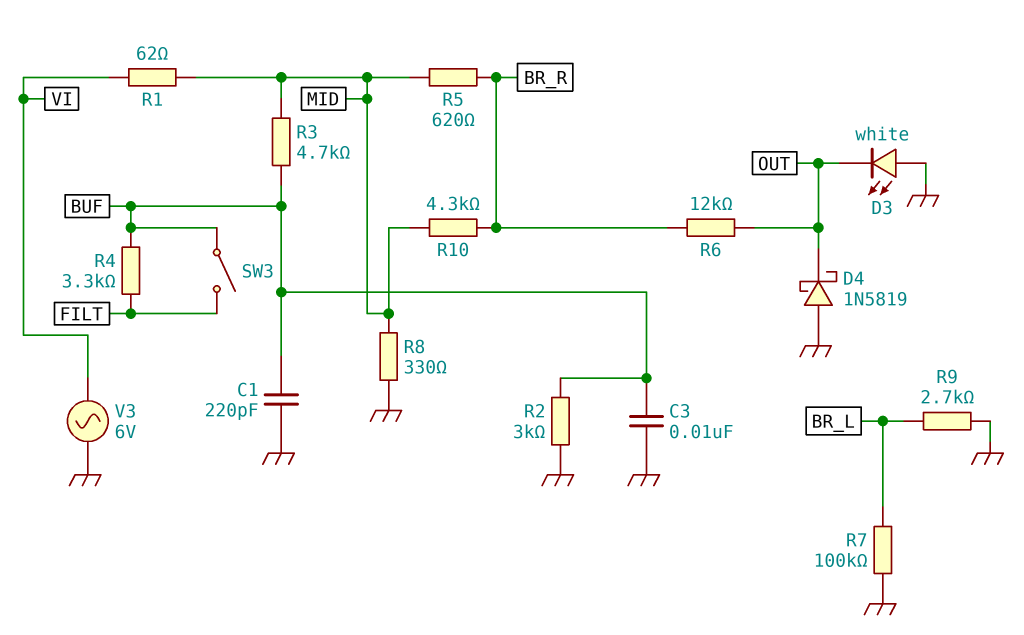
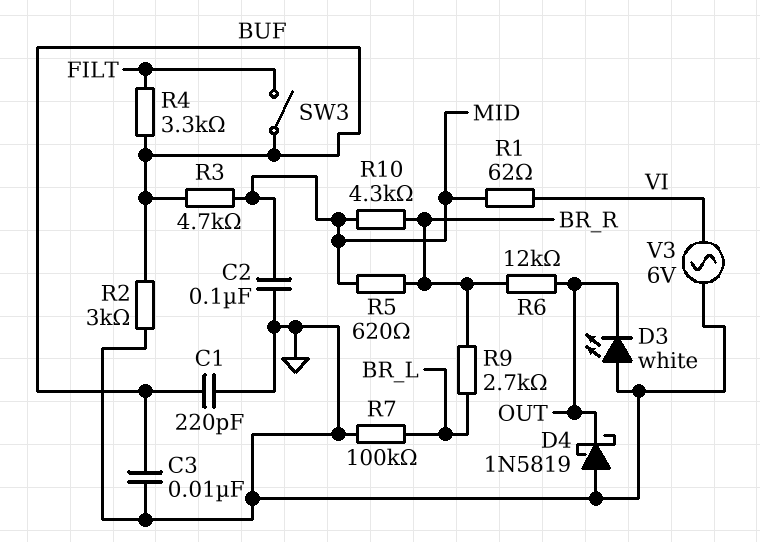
C2: none -> 100nF (GND, MID)
R8: 330 (GND, MID) -> none
R9: 2.7k (BR_L, GND) -> 2.7k (BR_L, BR_R)

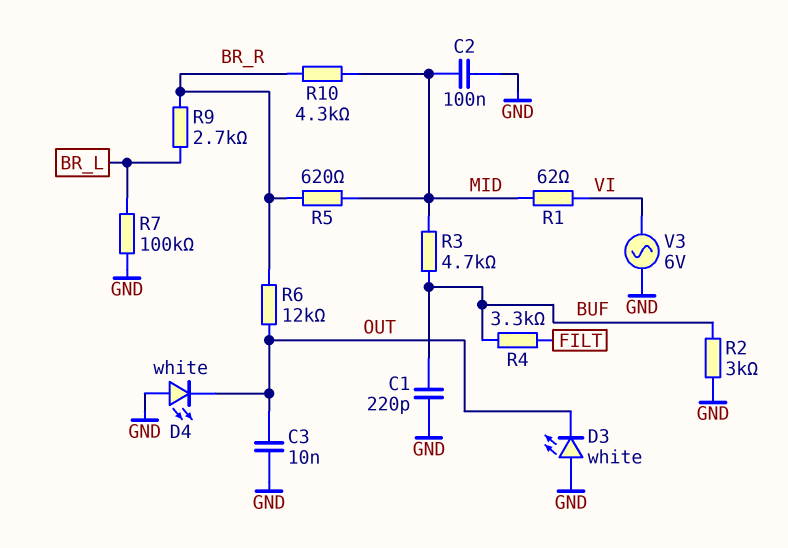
C3: 10nF (BUF, GND) -> 10nF (GND, OUT)
D4: schottky 1N5819 (A GND, K OUT) -> LED white (A GND, K OUT)
SW3: switch (BUF, FILT) -> none

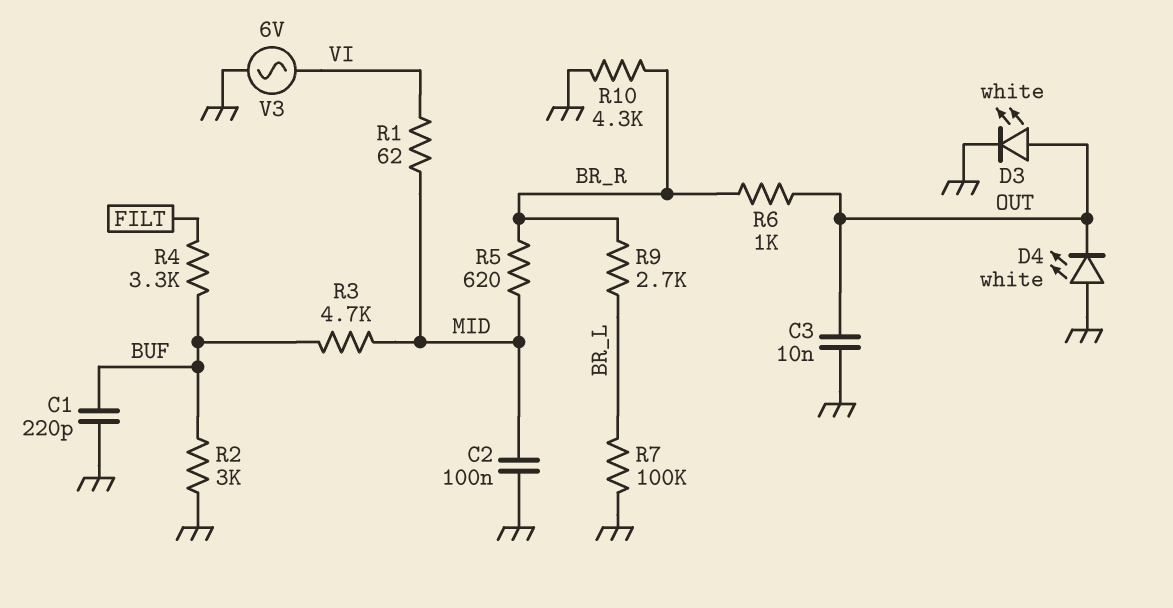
D3: LED white (A GND, K OUT) -> LED white (A OUT, K GND)
R6: 12k (BR_R, OUT) -> 1k (BR_R, OUT)
R10: 4.3k (BR_R, MID) -> 4.3k (BR_R, GND)

